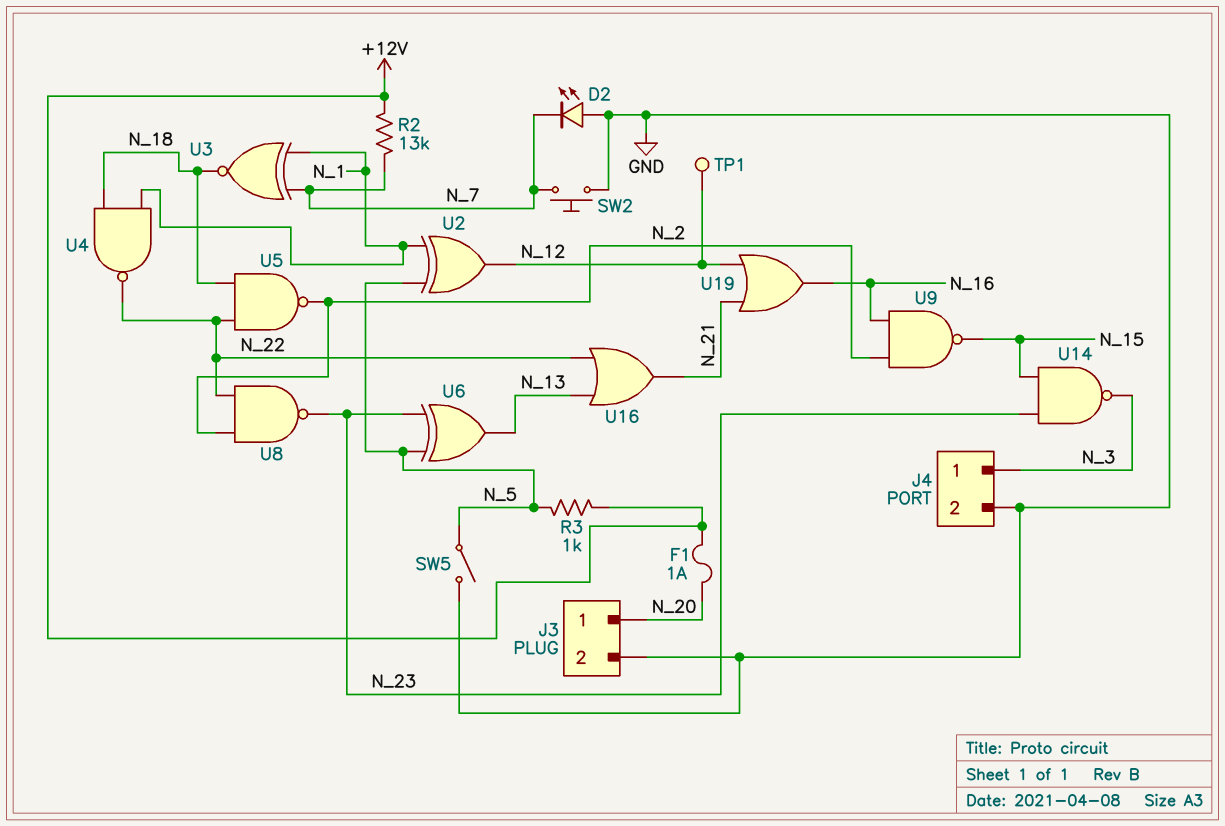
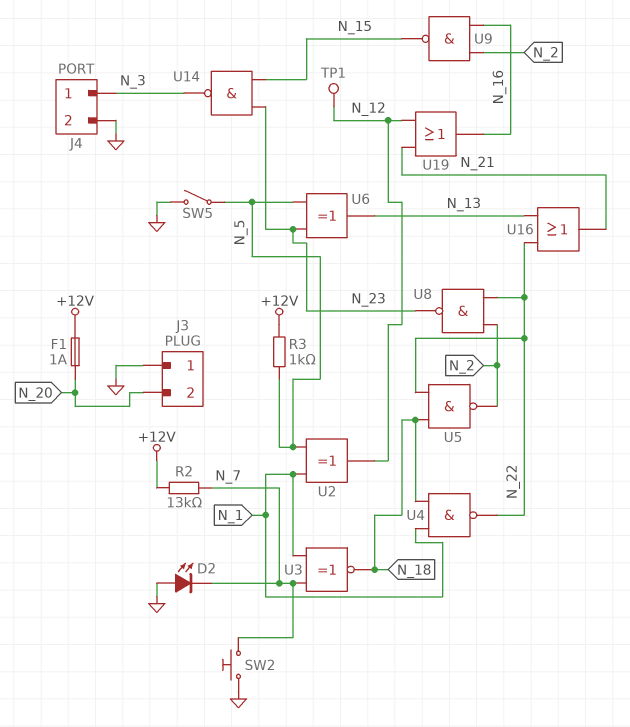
J3 pin 1: N_20 -> GND
J3 pin 2: GND -> N_20

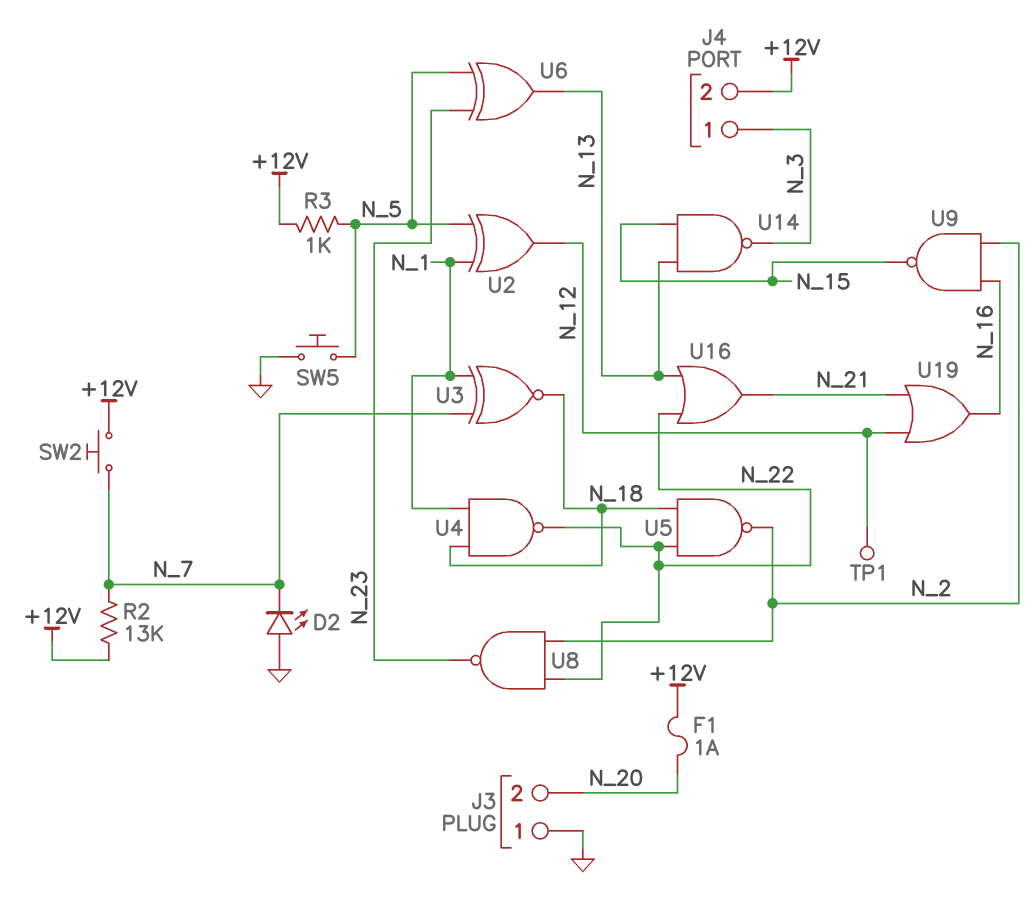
J4 pin 2: GND -> +12V
SW2: button (GND, N_7) -> button (+12V, N_7)
SW5: switch (GND, N_5) -> button (GND, N_5)
U14: NAND (in N_15, in N_23, out N_3) -> NAND (in N_13, in N_15, out N_3)

